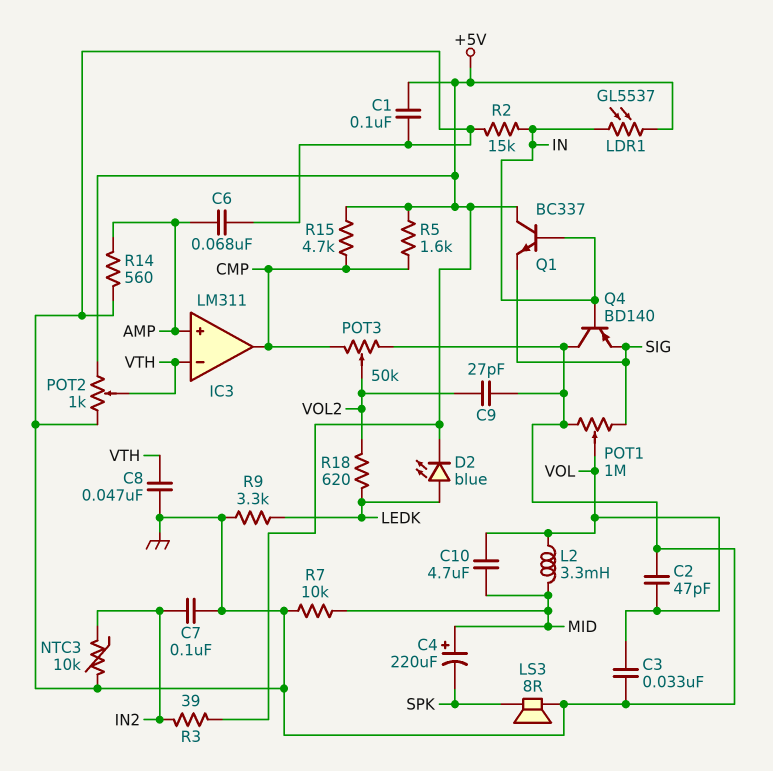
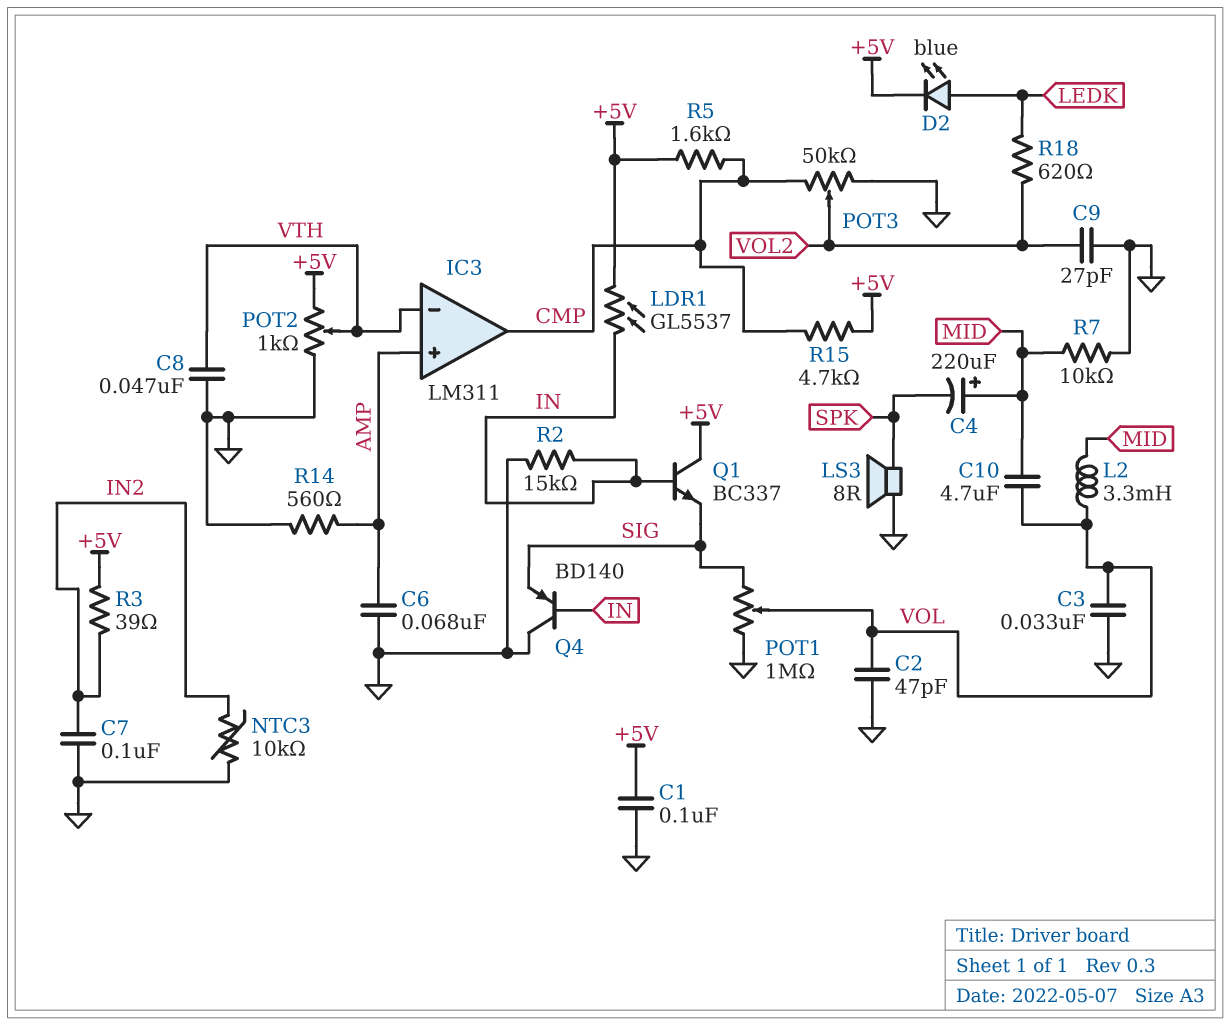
R9: 3.3k (GND, LEDK) -> none

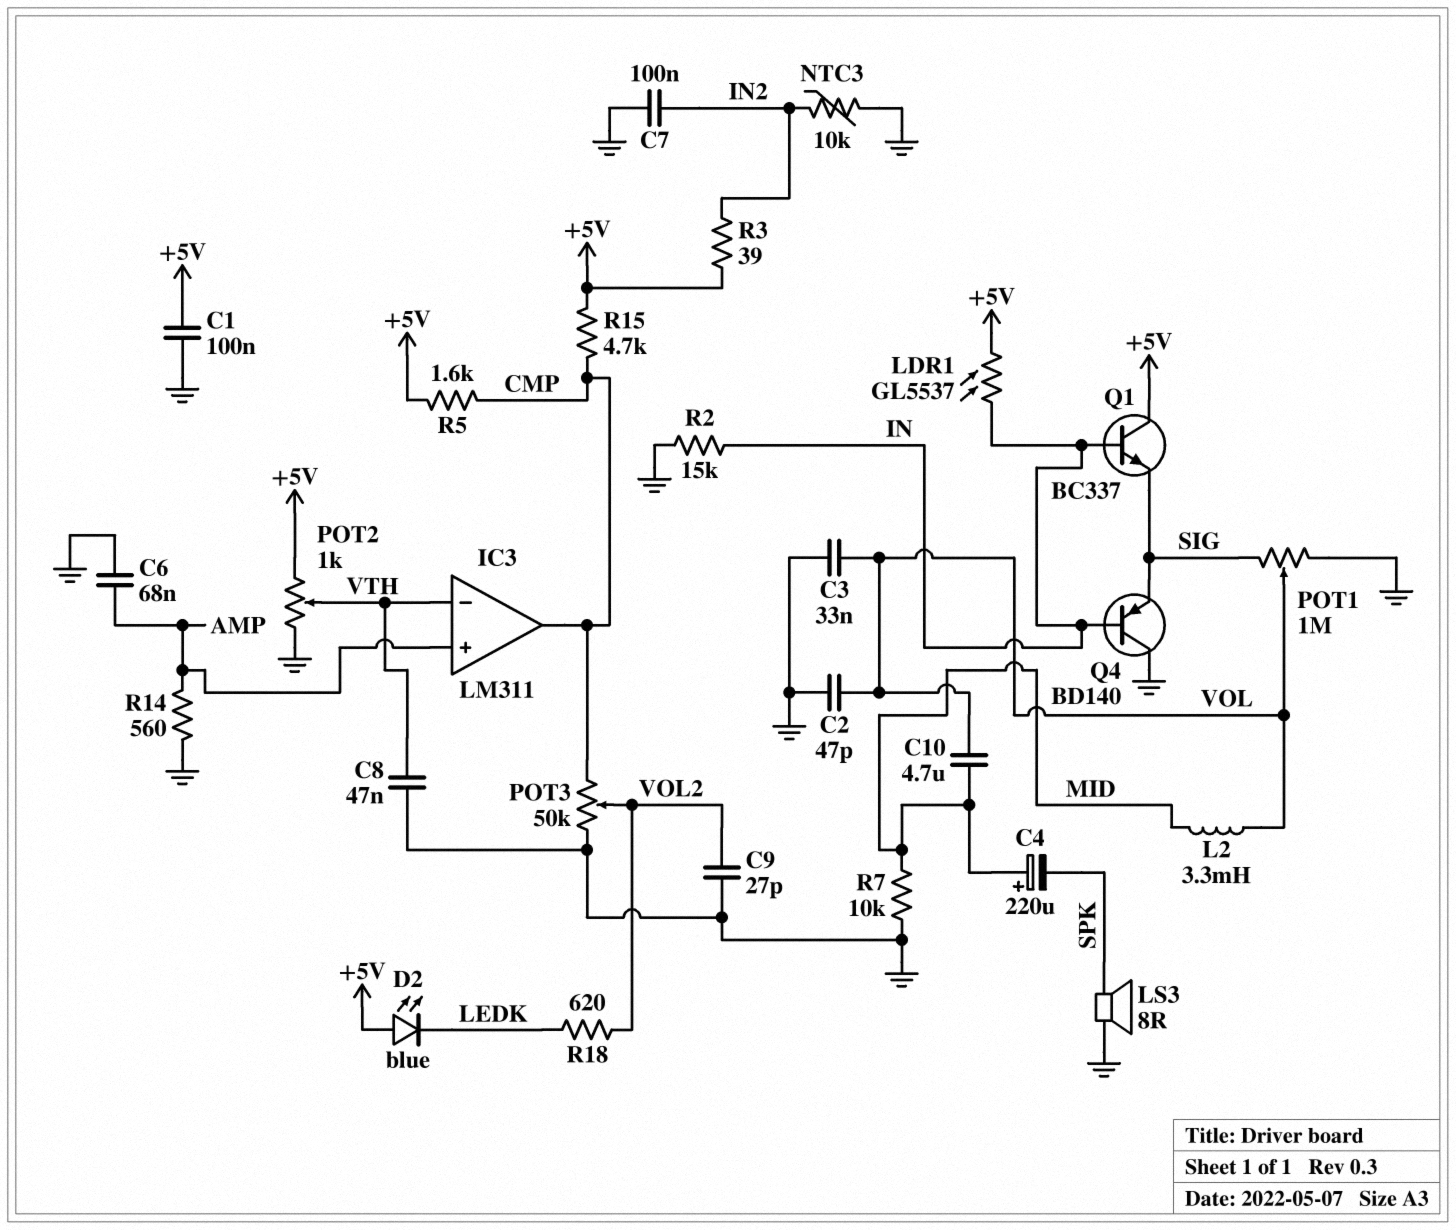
D2: LED blue (A LEDK, K +5V) -> LED blue (A +5V, K LEDK)

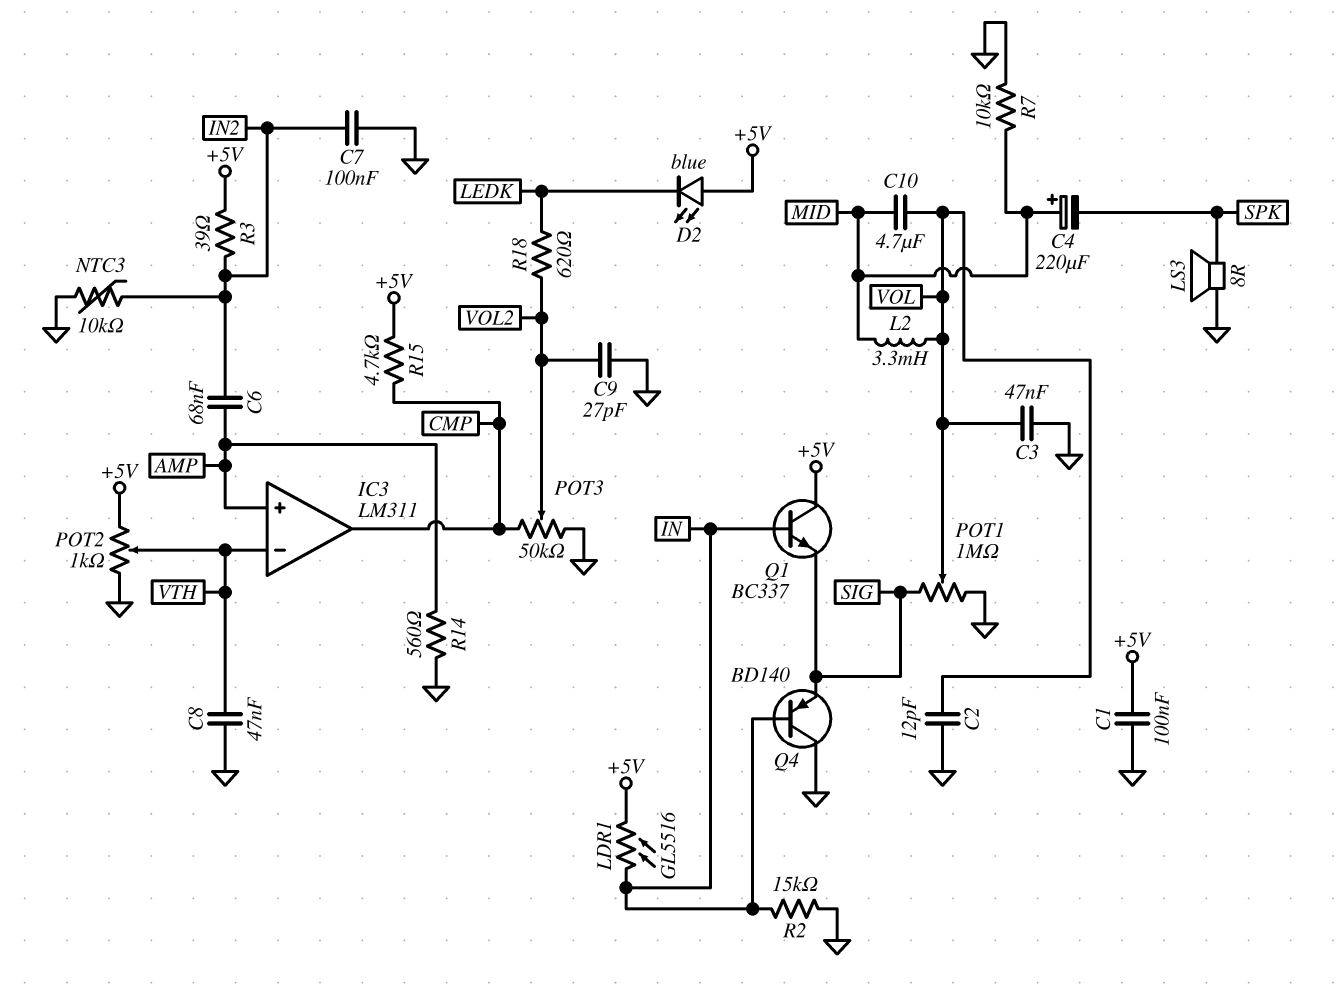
C2: 47pF (GND, VOL) -> 12pF (GND, VOL)
C3: 33nF (GND, VOL) -> 47nF (GND, VOL)
C6: 68nF (AMP, GND) -> 68nF (AMP, IN2)
LDR1: GL5537 (+5V, IN) -> GL5516 (+5V, IN)
R5: 1.6k (+5V, CMP) -> none

